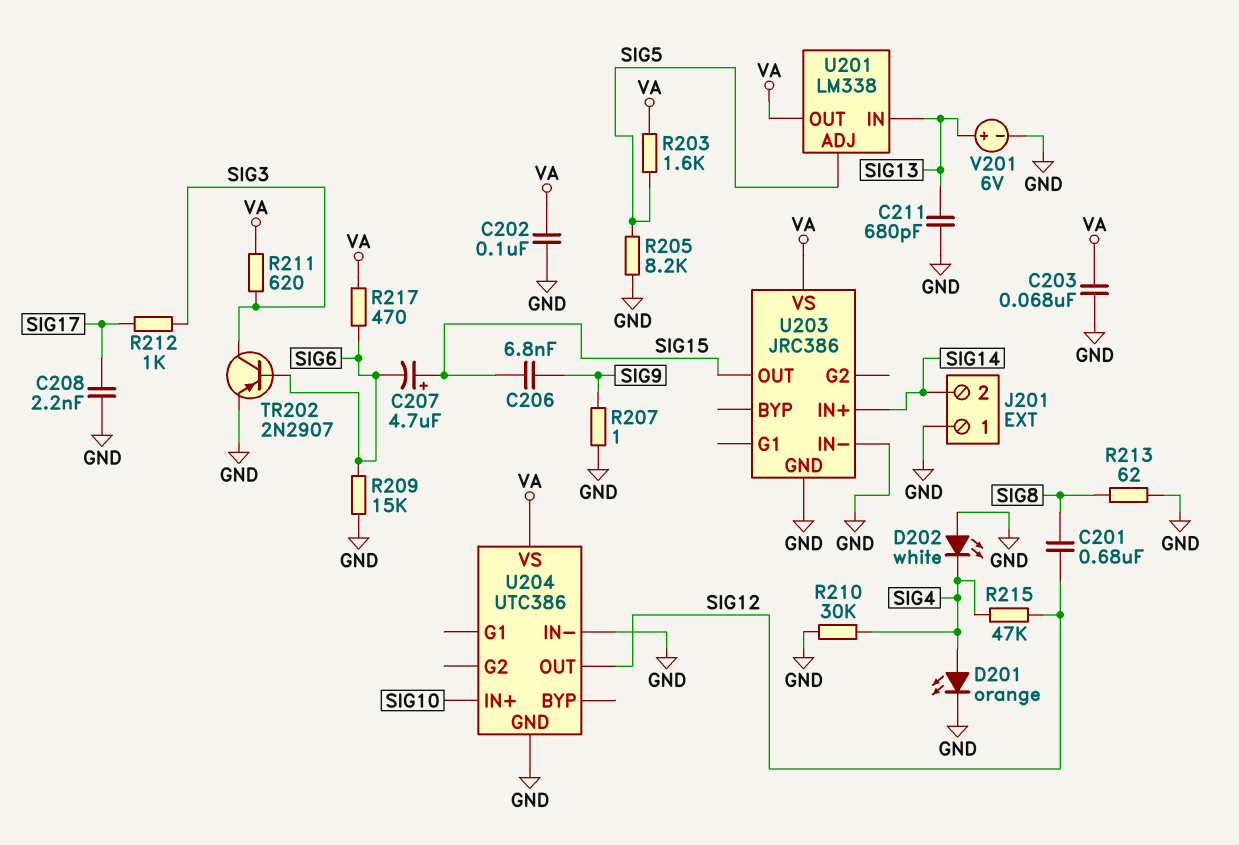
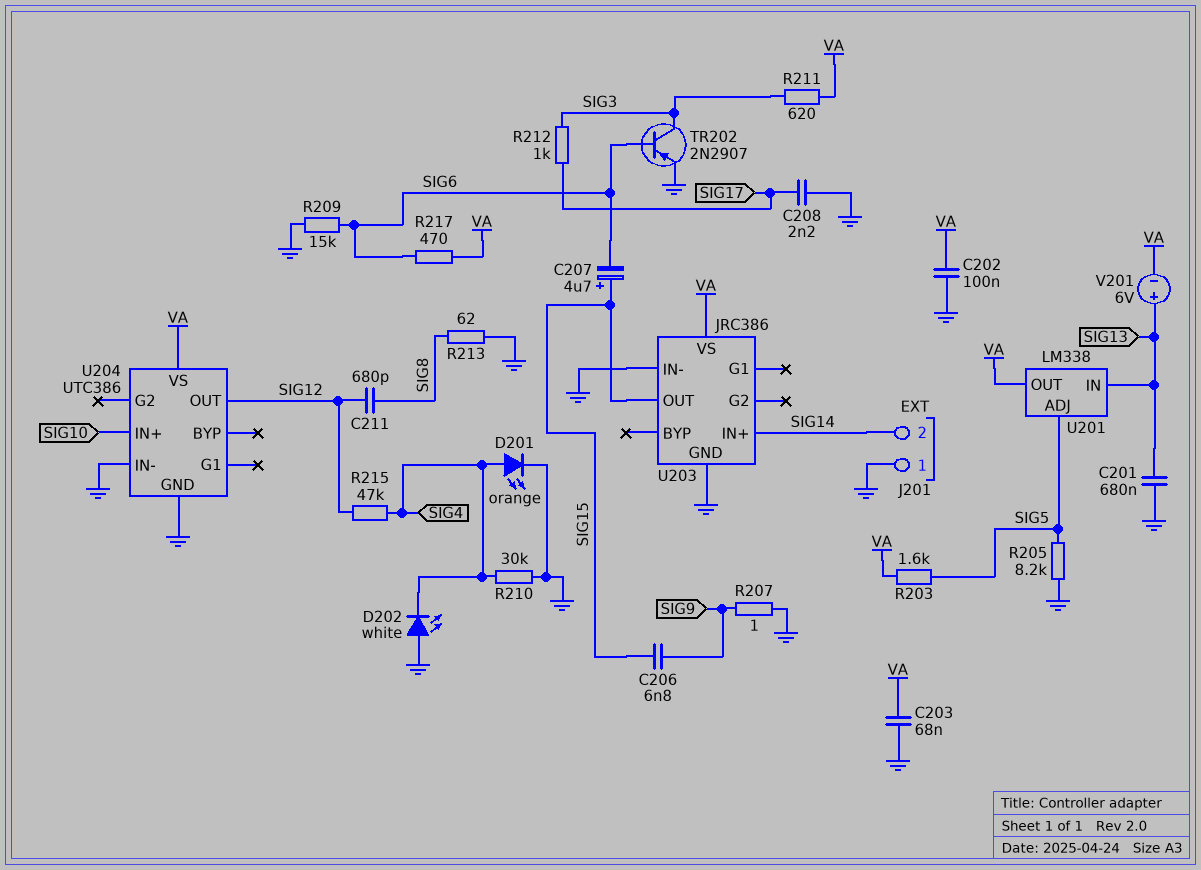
C201: 680nF (SIG8, SIG12) -> 680nF (GND, SIG13)
C211: 680pF (GND, SIG13) -> 680pF (SIG8, SIG12)
V201: 6V (plus SIG13, minus GND) -> 6V (plus SIG13, minus VA)

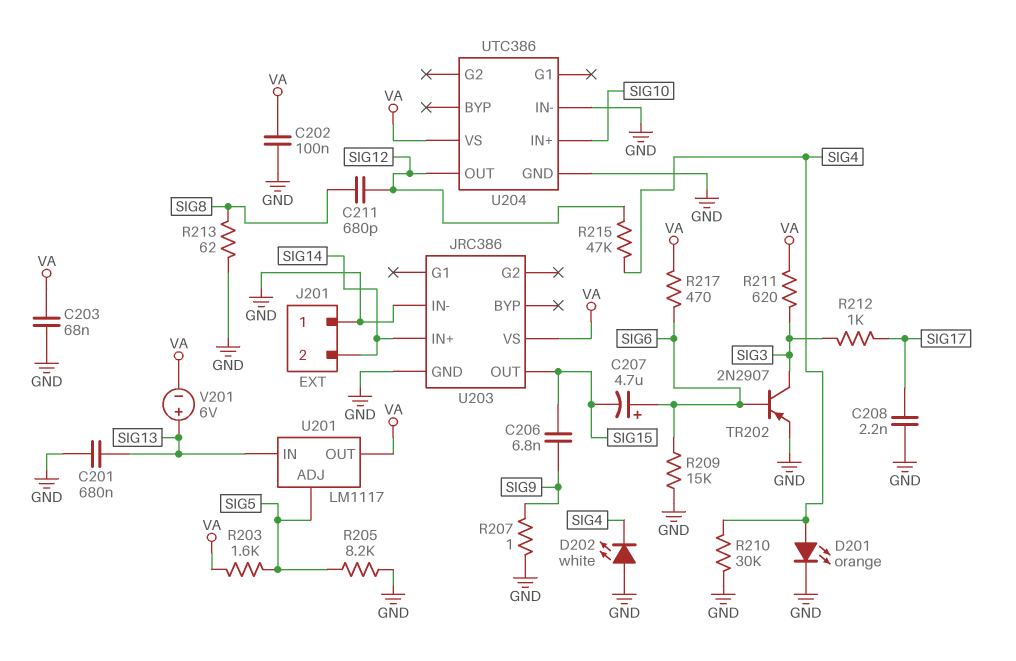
C207: 4.7uF (plus SIG15, minus SIG6) -> 4.7uF (plus SIG6, minus SIG15)
U201: LM338 -> LM1117

